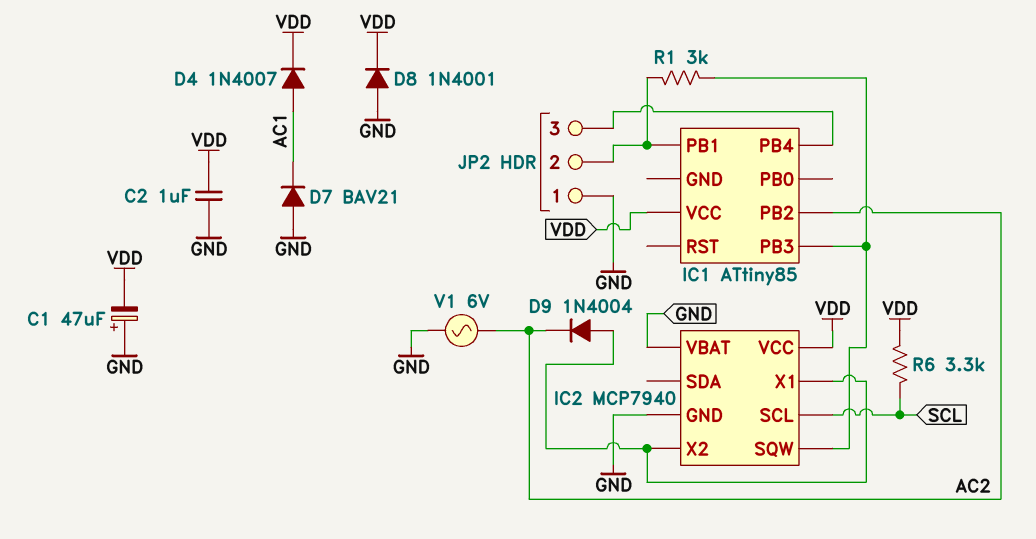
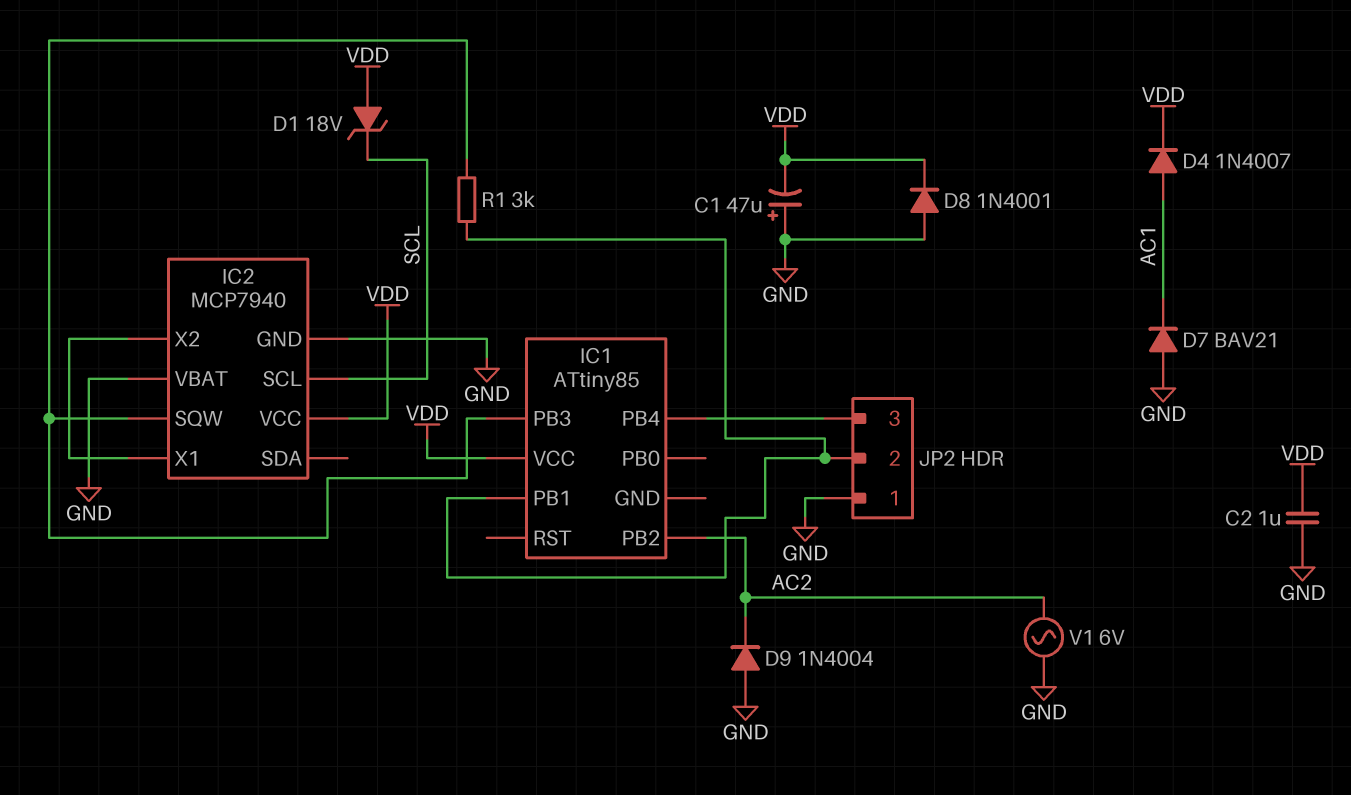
D1: none -> zener 18V (A VDD, K SCL)
D9: diode 1N4004 (A IC2/X1, K AC2) -> diode 1N4004 (A GND, K AC2)
R6: 3.3k (SCL, VDD) -> none

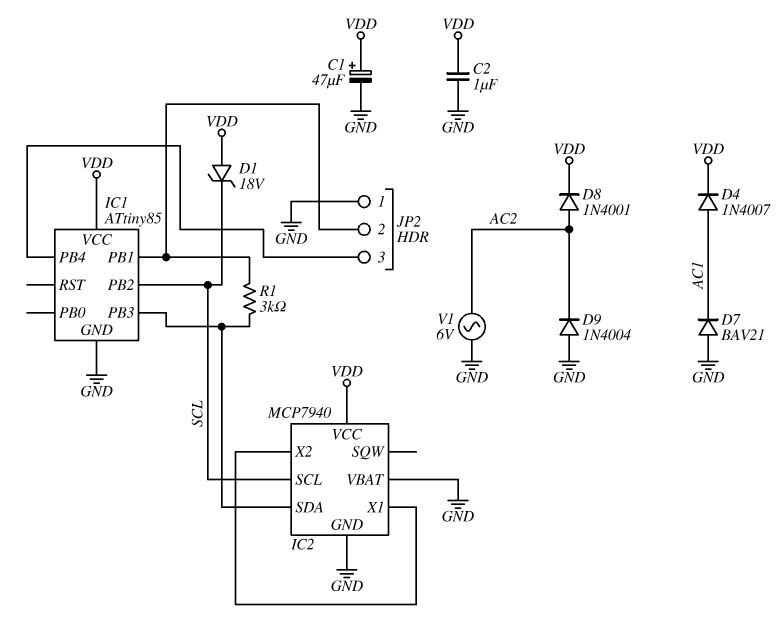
C1: 47uF (plus GND, minus VDD) -> 47uF (plus VDD, minus GND)
D8: diode 1N4001 (A GND, K VDD) -> diode 1N4001 (A AC2, K VDD)
IC1 pin GND: none -> GND
IC1 pin PB2: AC2 -> SCL
IC2 pin SDA: none -> IC1/PB3
IC2 pin SQW: IC1/PB3 -> none

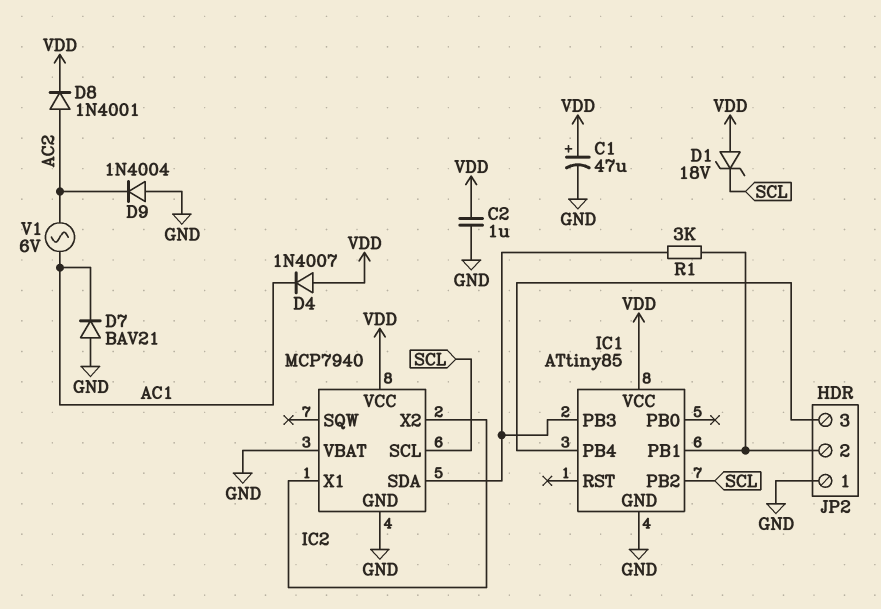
D4: diode 1N4007 (A AC1, K VDD) -> diode 1N4007 (A VDD, K AC1)
V1: AC 6V (AC2, GND) -> AC 6V (AC1, AC2)

